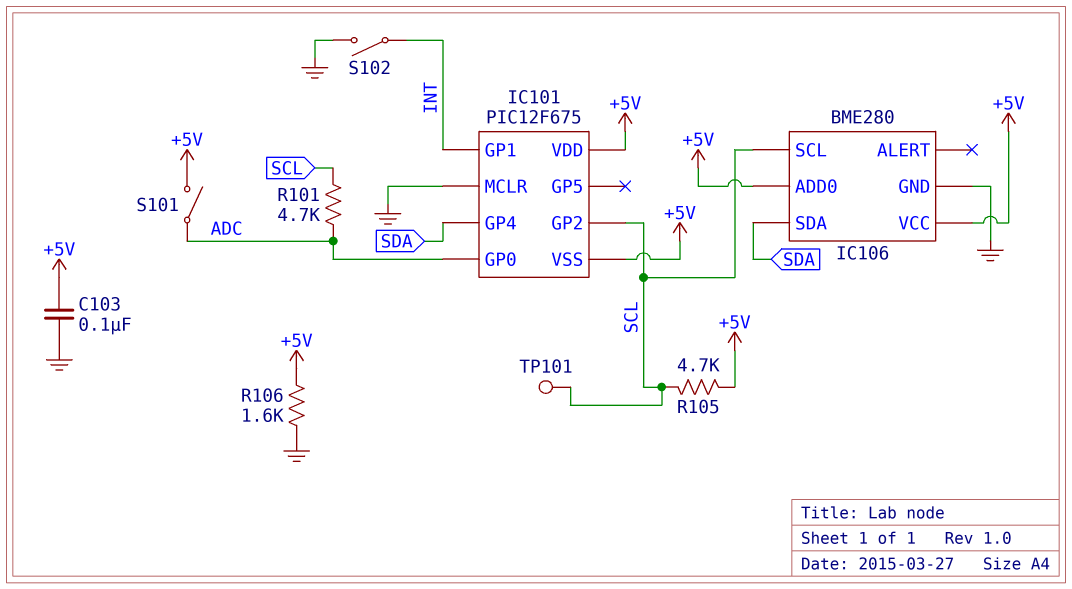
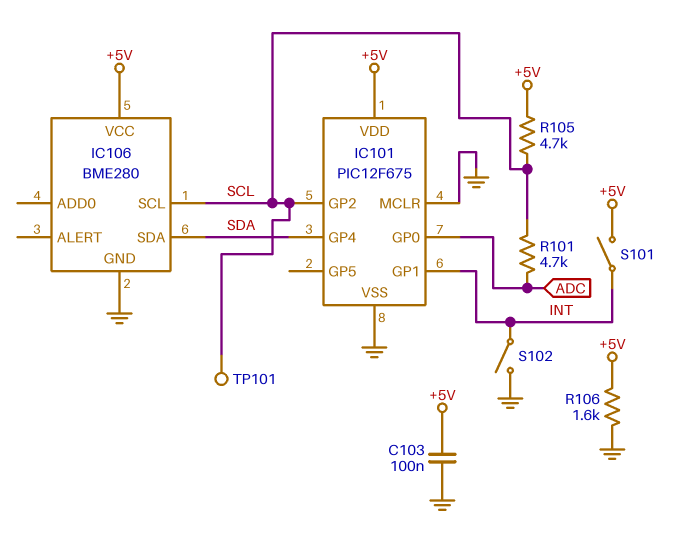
IC101 pin VSS: +5V -> GND
IC106 pin ADD0: +5V -> none
S101: switch (+5V, ADC) -> switch (+5V, INT)

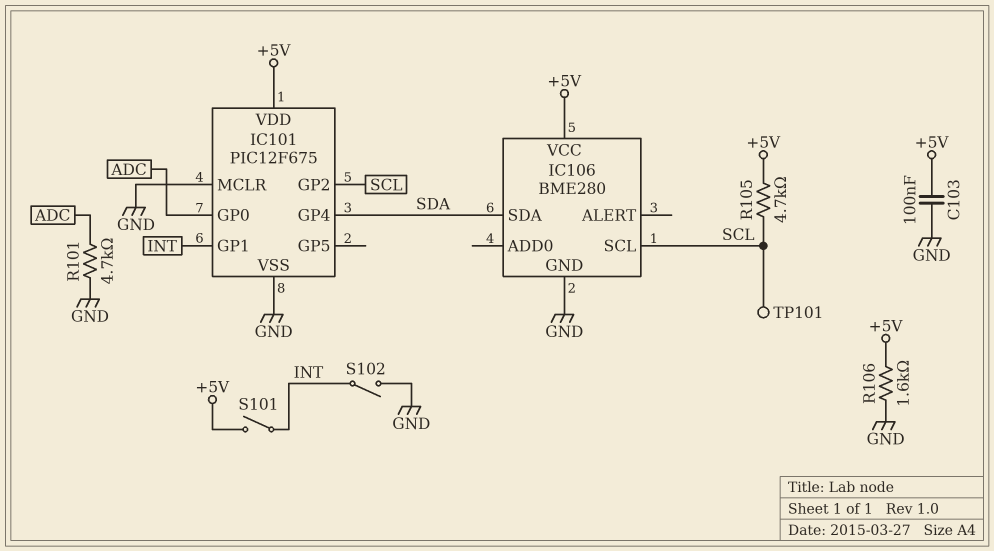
R101: 4.7k (ADC, SCL) -> 4.7k (ADC, GND)

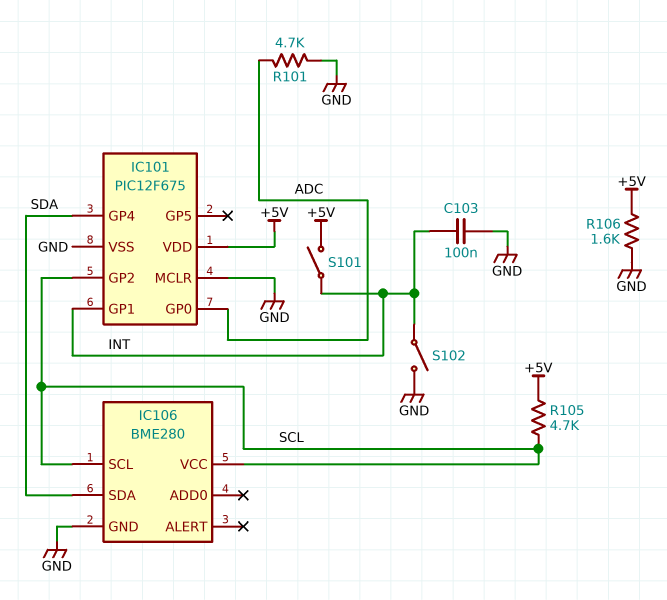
C103: 100nF (+5V, GND) -> 100nF (GND, INT)
IC106 pin VCC: +5V -> SCL
TP101: test point (SCL) -> none

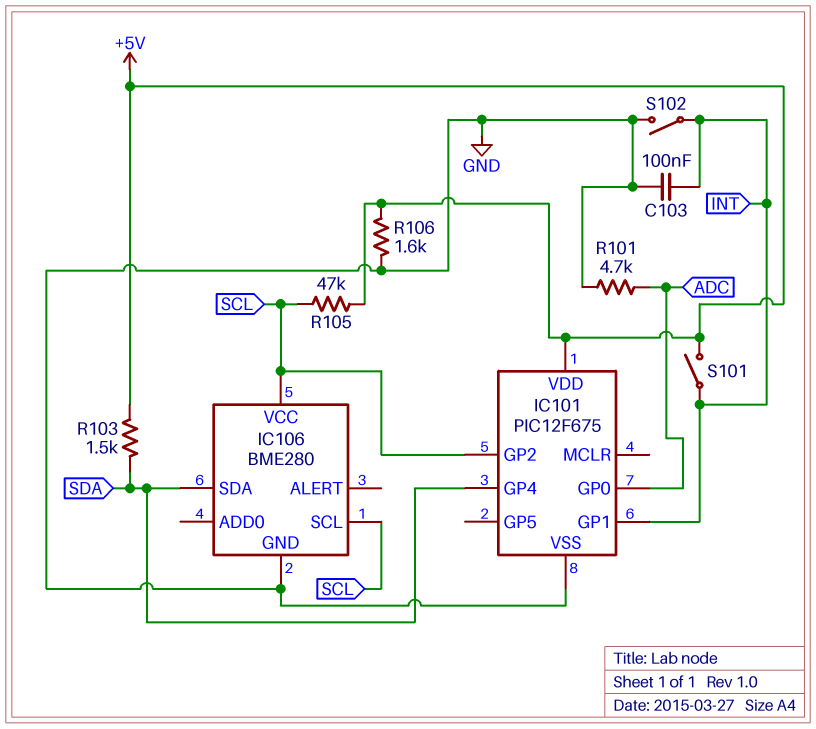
IC101 pin MCLR: GND -> none
R103: none -> 1.5k (+5V, SDA)
R105: 4.7k (+5V, SCL) -> 47k (+5V, SCL)

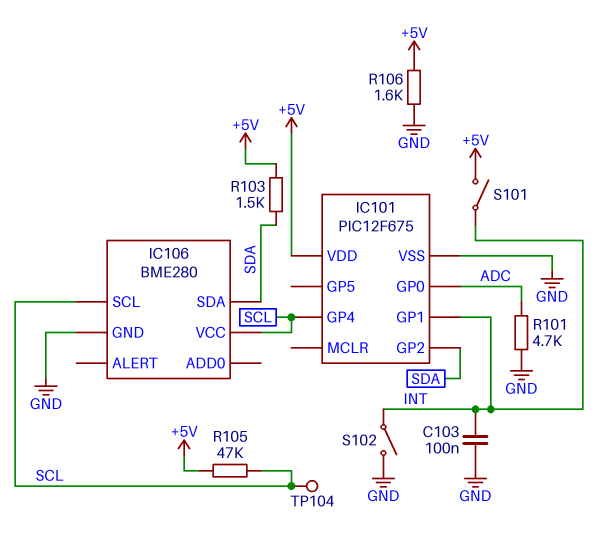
IC101 pin GP2: SCL -> SDA
IC101 pin GP4: SDA -> SCL
TP104: none -> test point (SCL)

